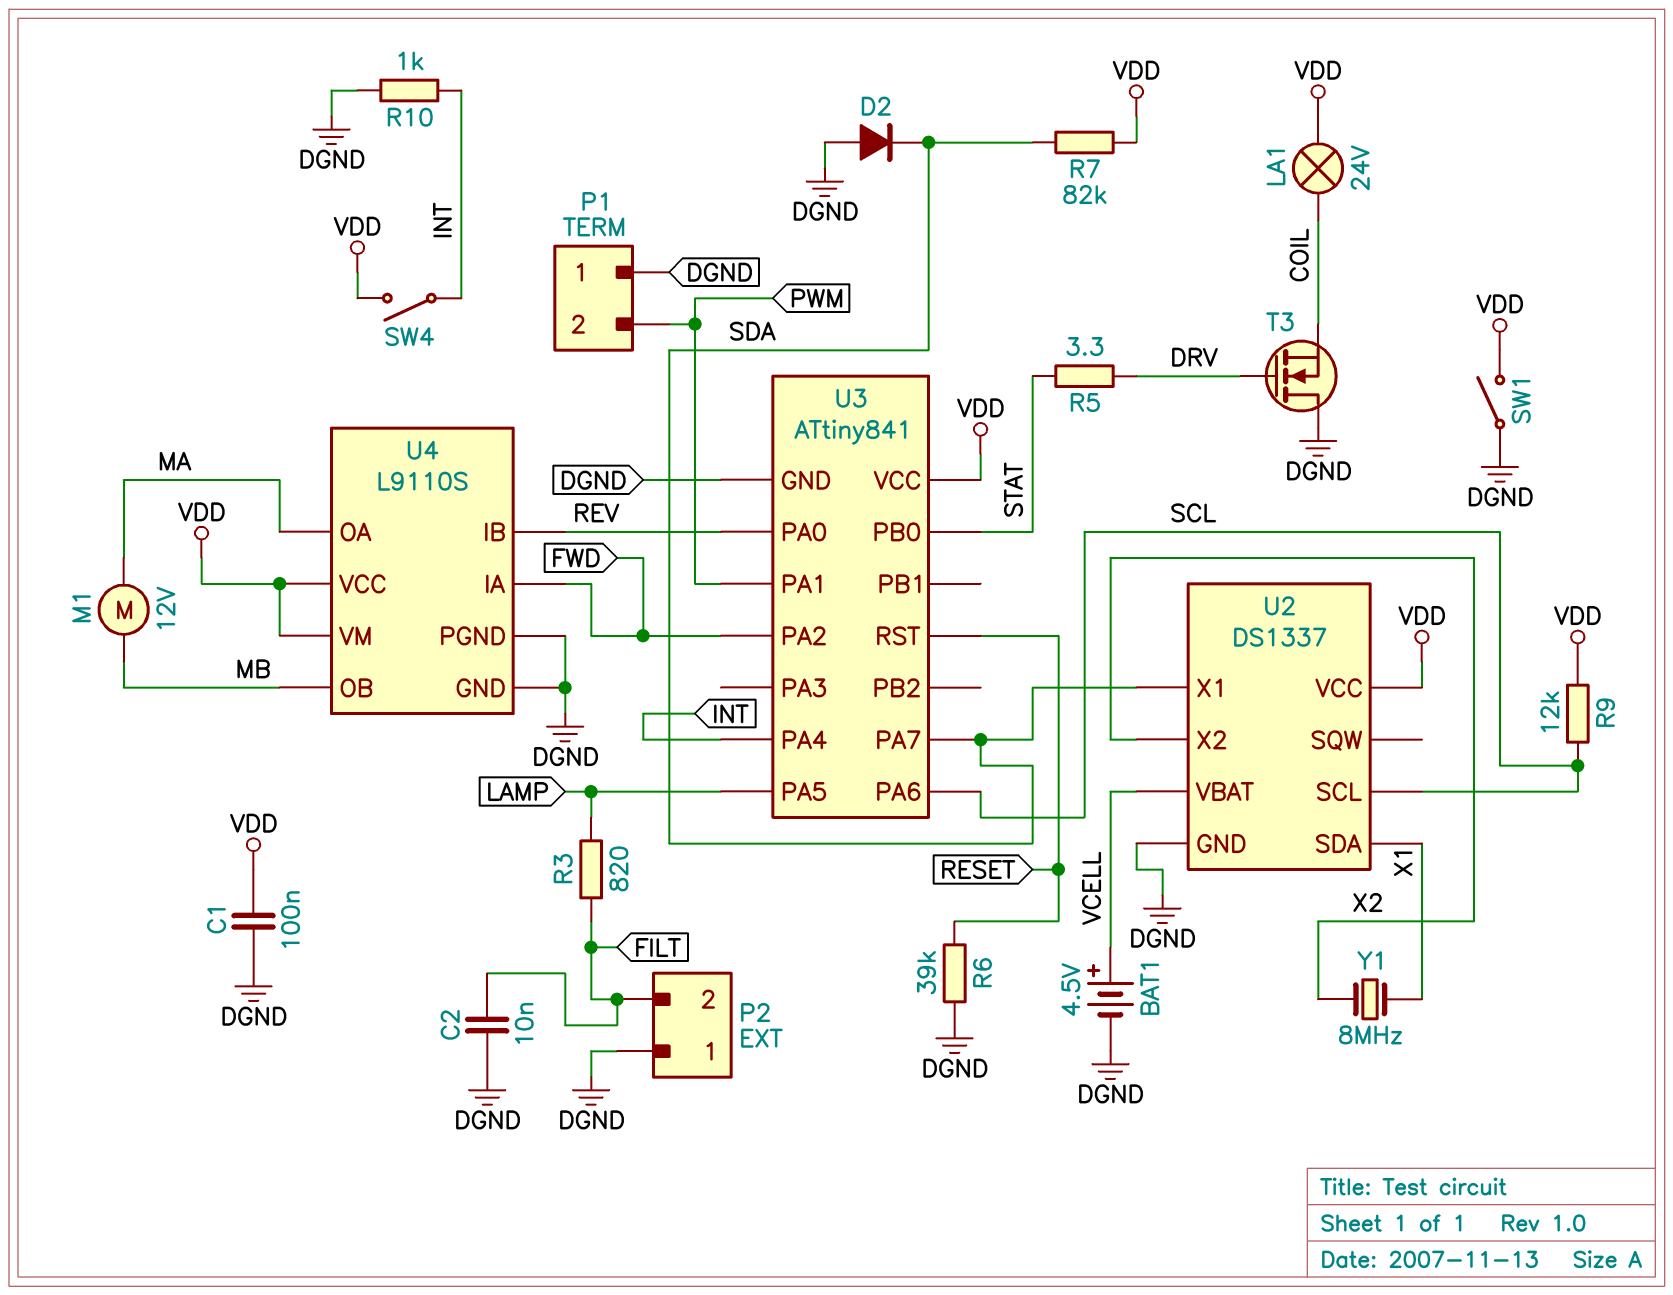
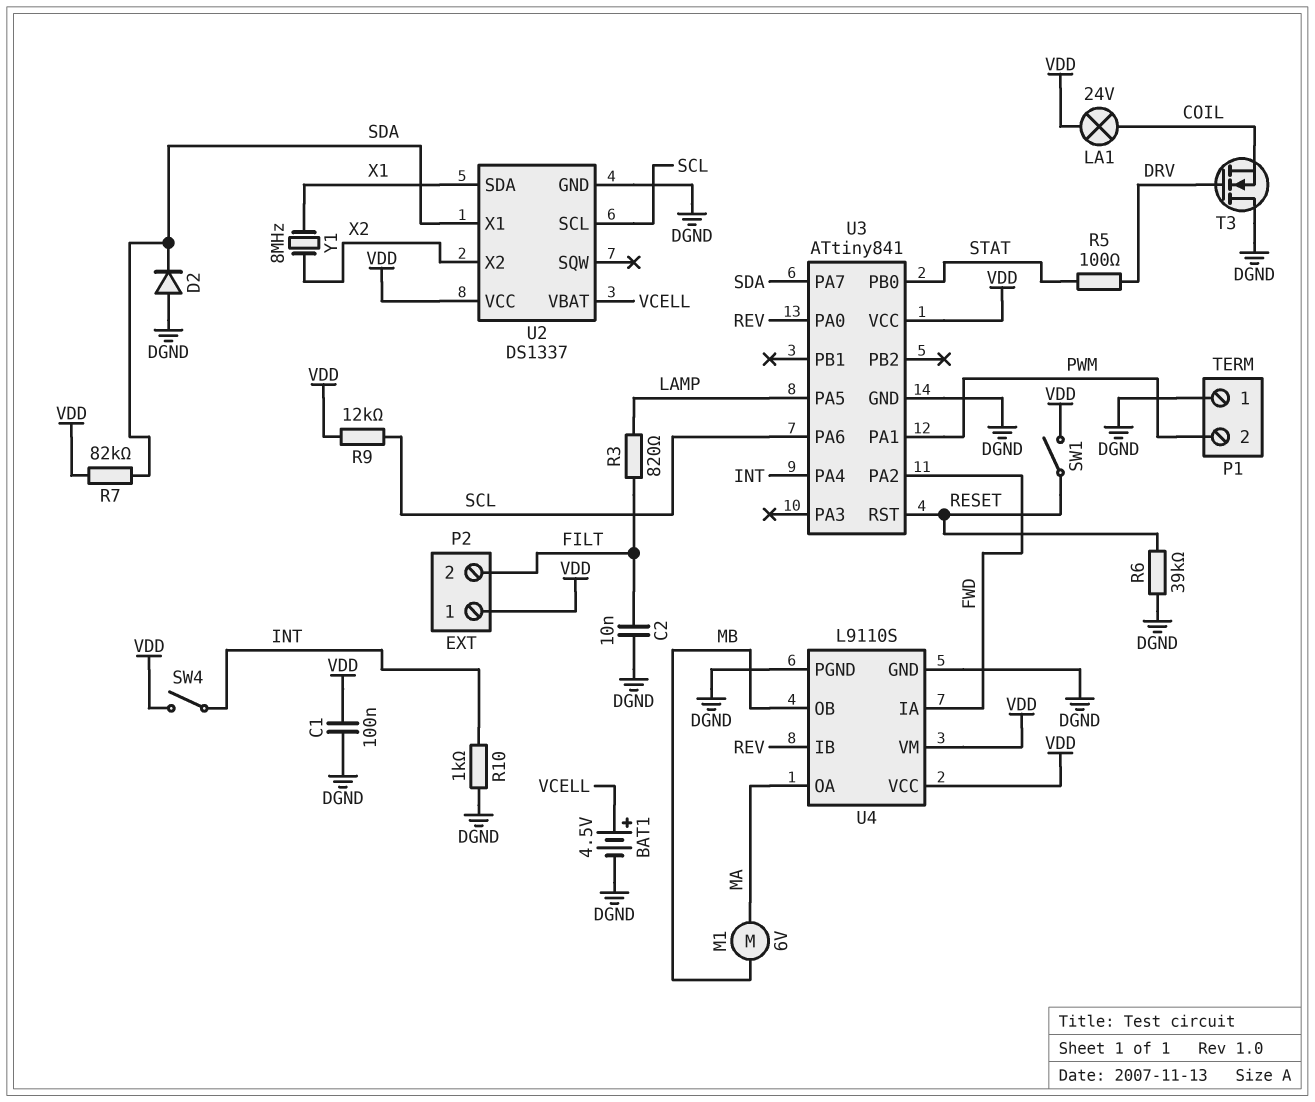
M1: motor 12V (MA, MB) -> motor 6V (MA, MB)
P2 pin 1: DGND -> VDD
R5: 3.3 (DRV, STAT) -> 100 (DRV, STAT)
SW1: switch (DGND, VDD) -> switch (RESET, VDD)

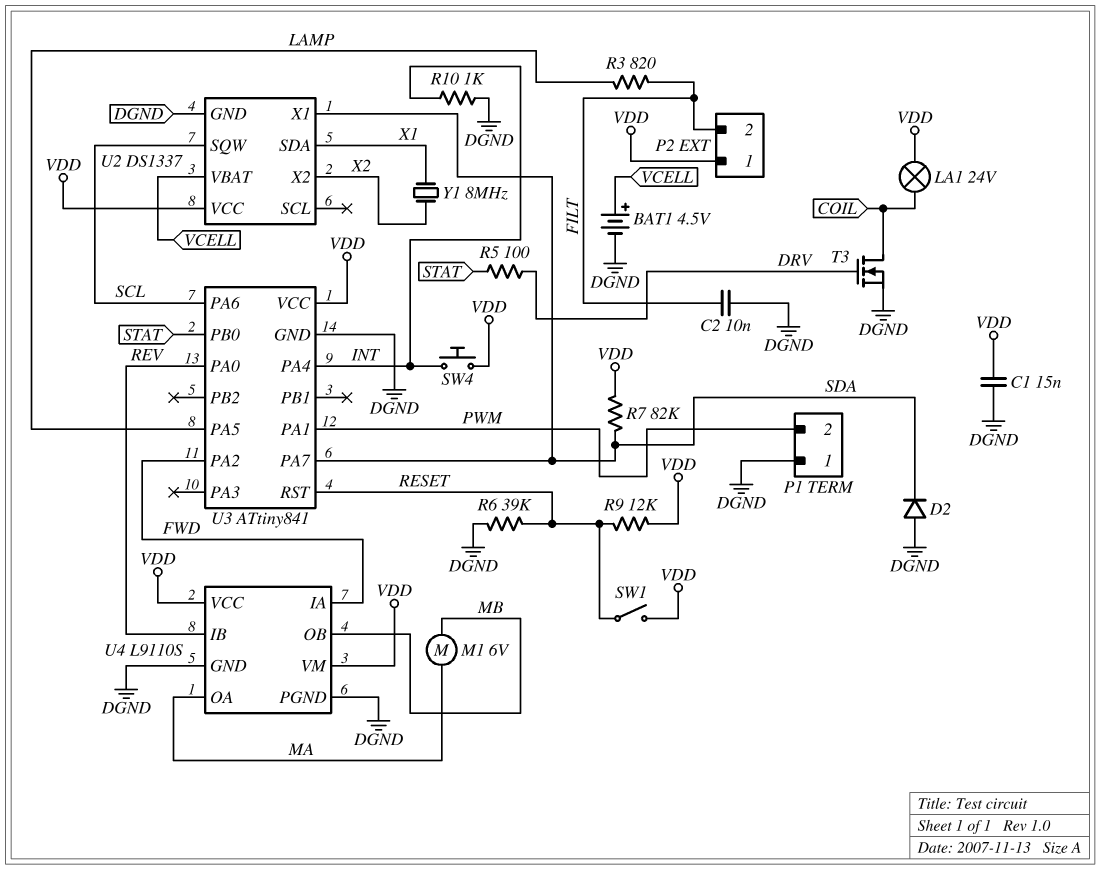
C1: 100nF (DGND, VDD) -> 15nF (DGND, VDD)
R9: 12k (SCL, VDD) -> 12k (RESET, VDD)
SW4: switch (INT, VDD) -> button (INT, VDD)
T3: NMOS (G DRV, D DGND, S COIL) -> NMOS (G DRV, D COIL, S DGND)
U2 pin SCL: SCL -> none
U2 pin SQW: none -> SCL

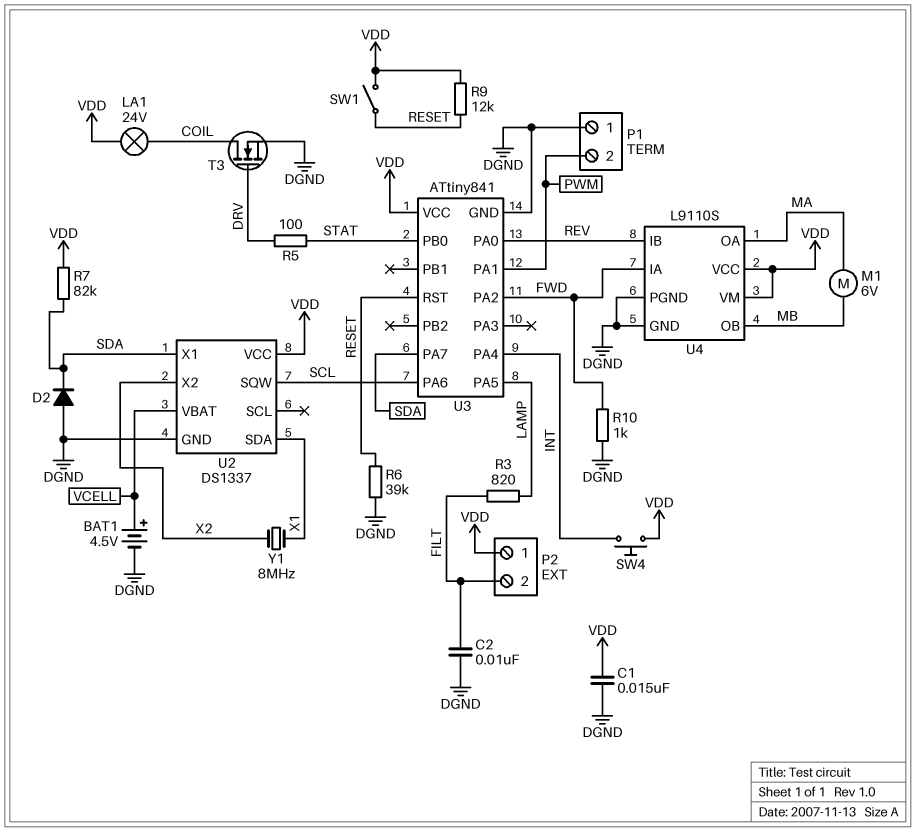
R10: 1k (DGND, INT) -> 1k (DGND, FWD)

